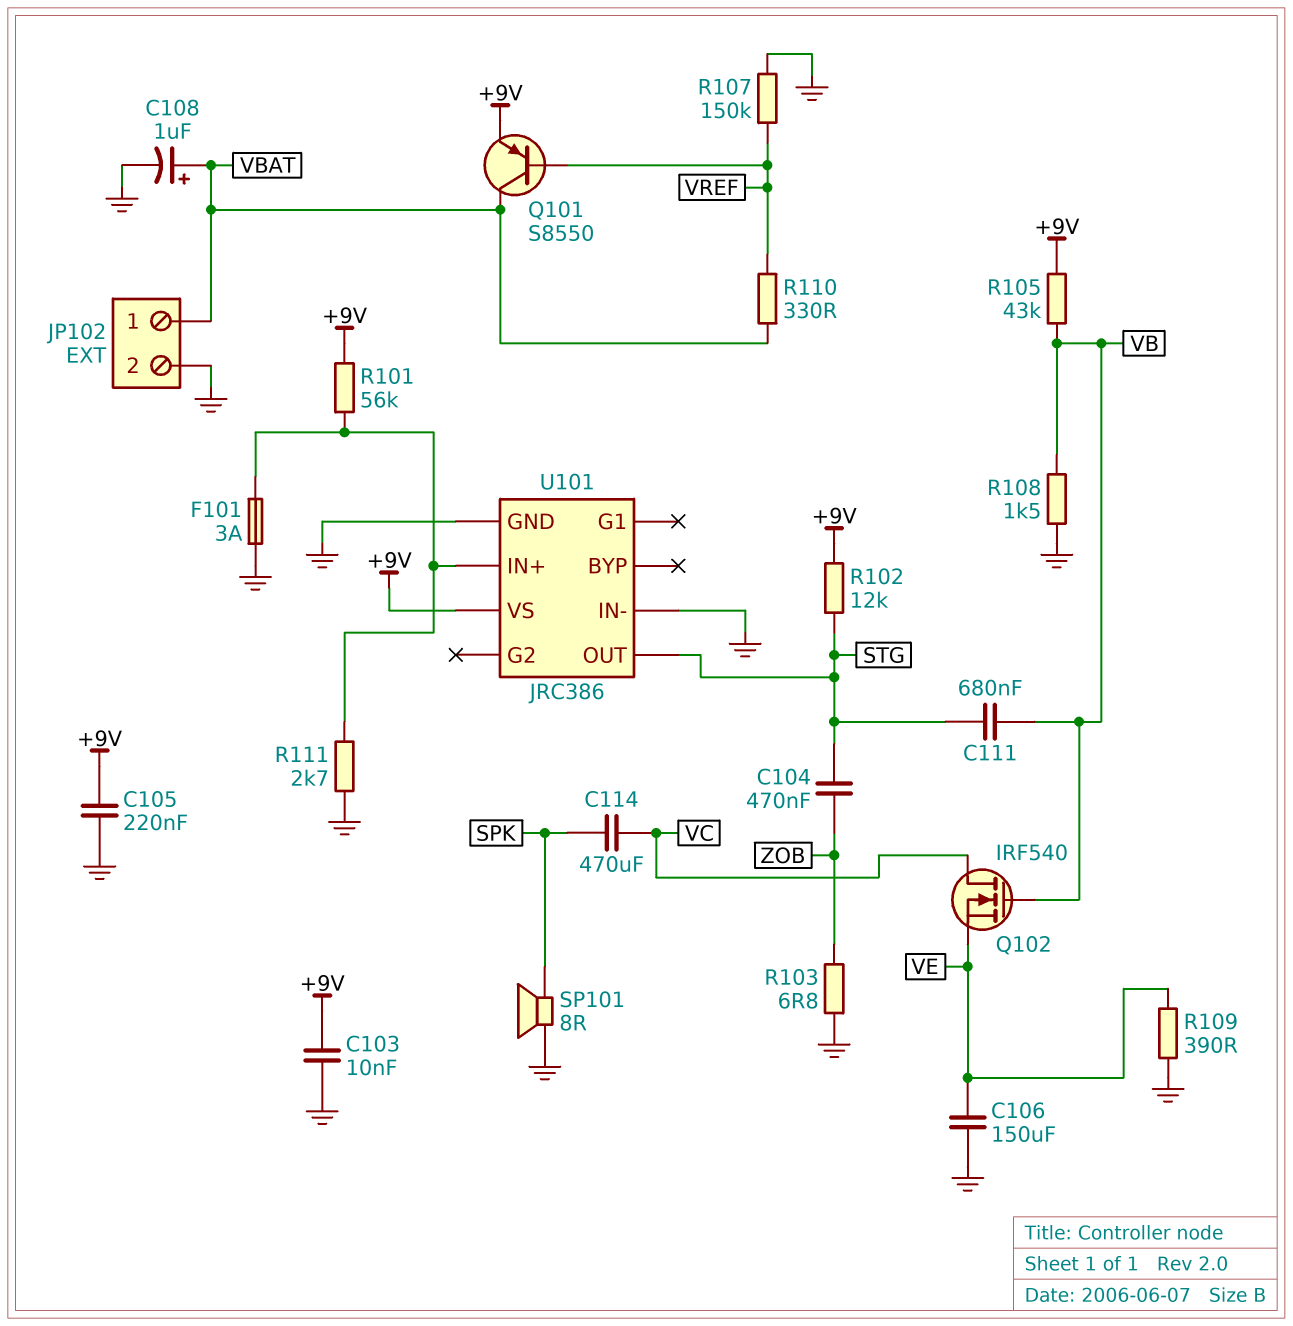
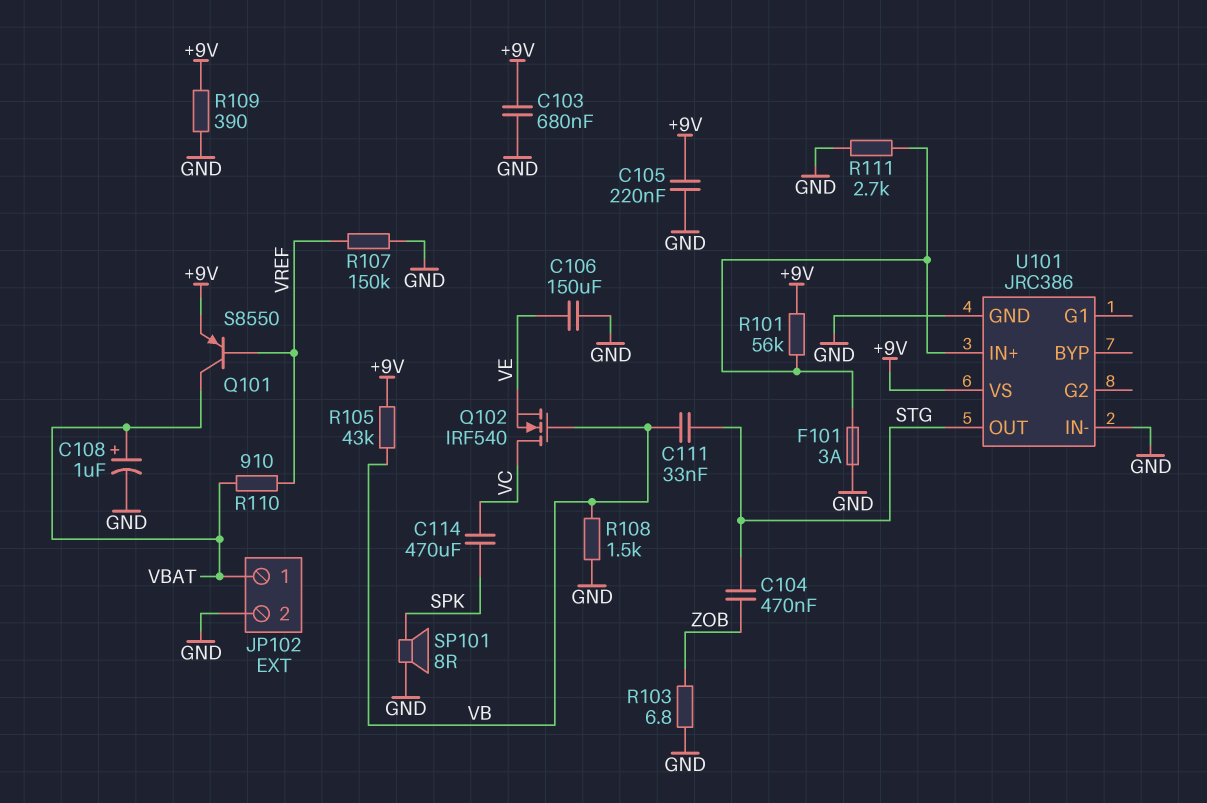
C103: 10nF (+9V, GND) -> 680nF (+9V, GND)
C111: 680nF (STG, VB) -> 33nF (STG, VB)
R102: 12k (+9V, STG) -> none
R109: 390 (GND, VE) -> 390 (+9V, GND)
R110: 330 (VBAT, VREF) -> 910 (VBAT, VREF)

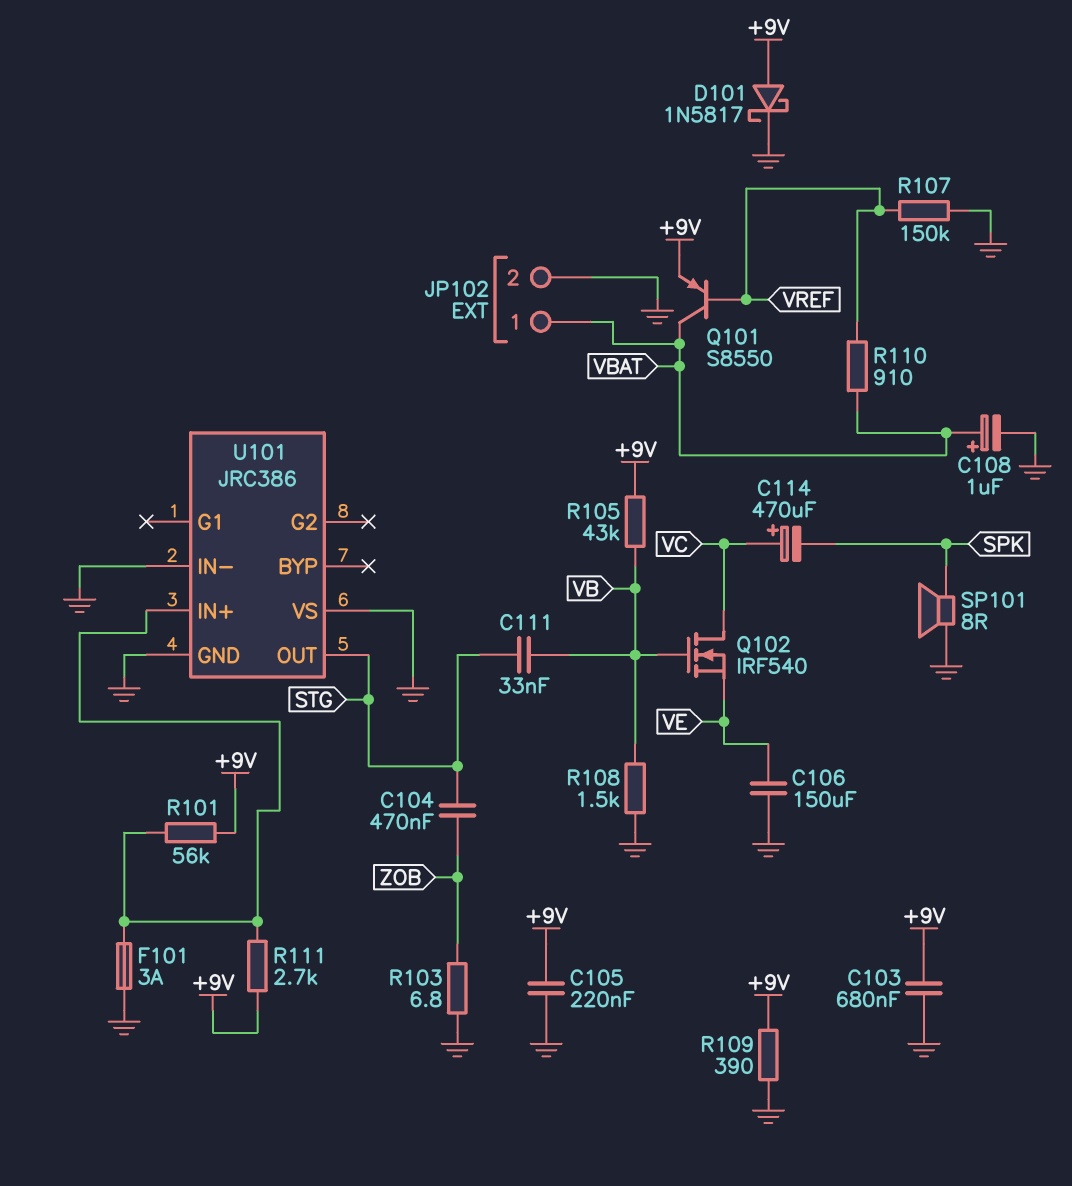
C114: 470uF (SPK, VC) -> 470uF (plus VC, minus SPK)
D101: none -> schottky 1N5817 (A +9V, K GND)
R111: 2.7k (GND, U101/IN+) -> 2.7k (+9V, U101/IN+)
U101 pin VS: +9V -> GND

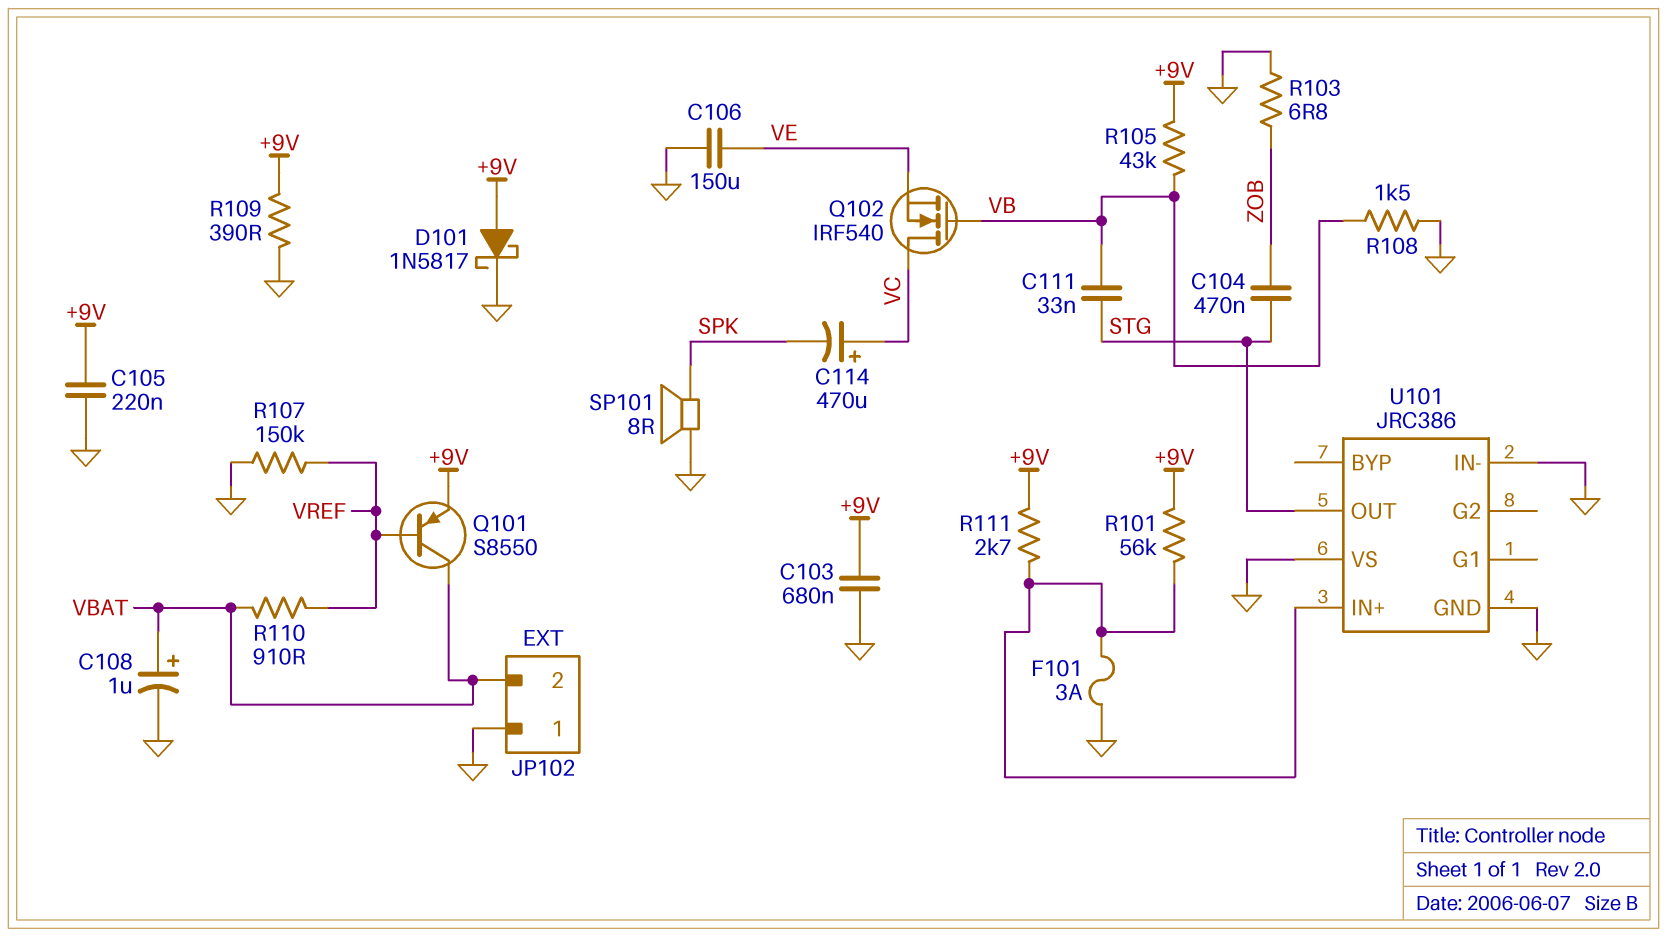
JP102 pin 1: VBAT -> GND
JP102 pin 2: GND -> VBAT

